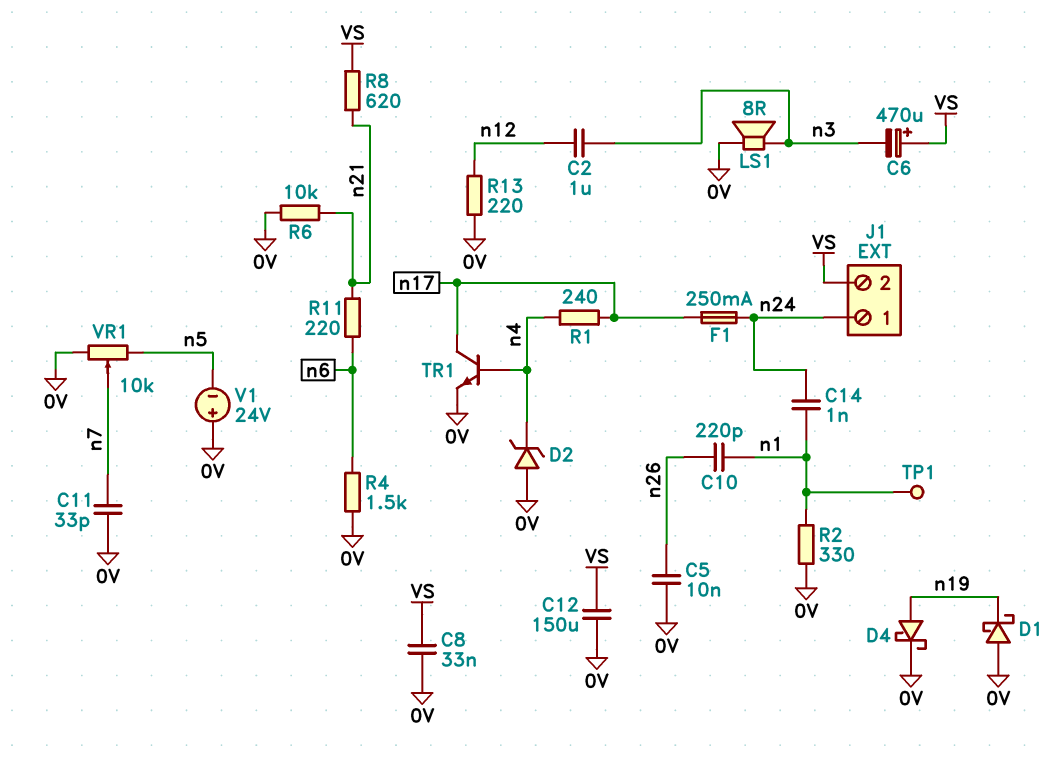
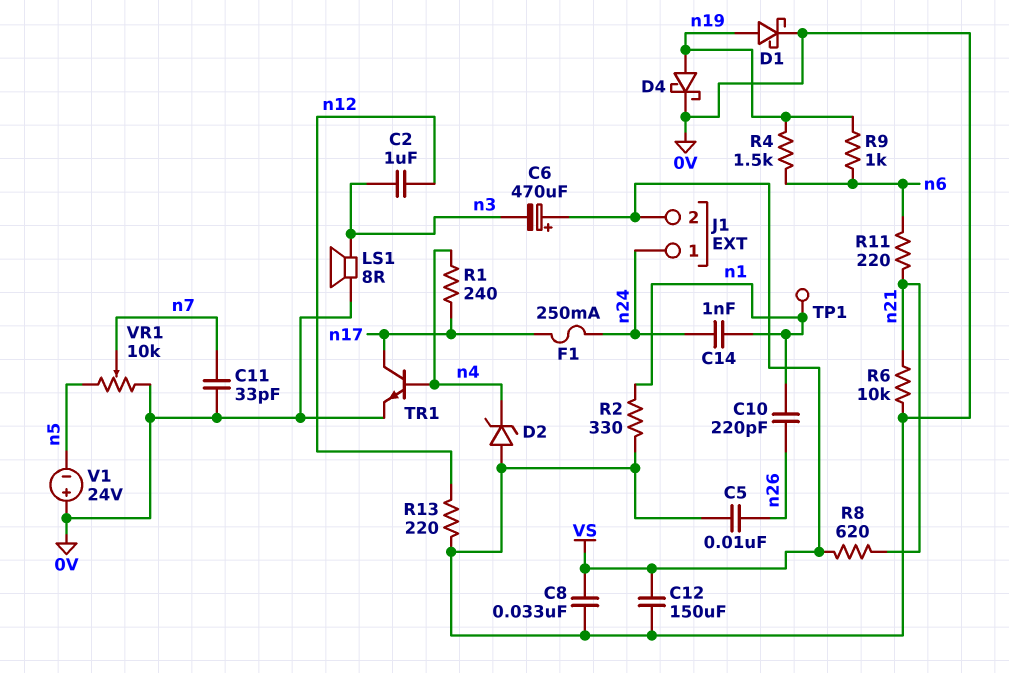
D1: schottky (A 0V, K n19) -> schottky (A n19, K 0V)
R4: 1.5k (0V, n6) -> 1.5k (n6, n19)
R9: none -> 1k (n6, n19)

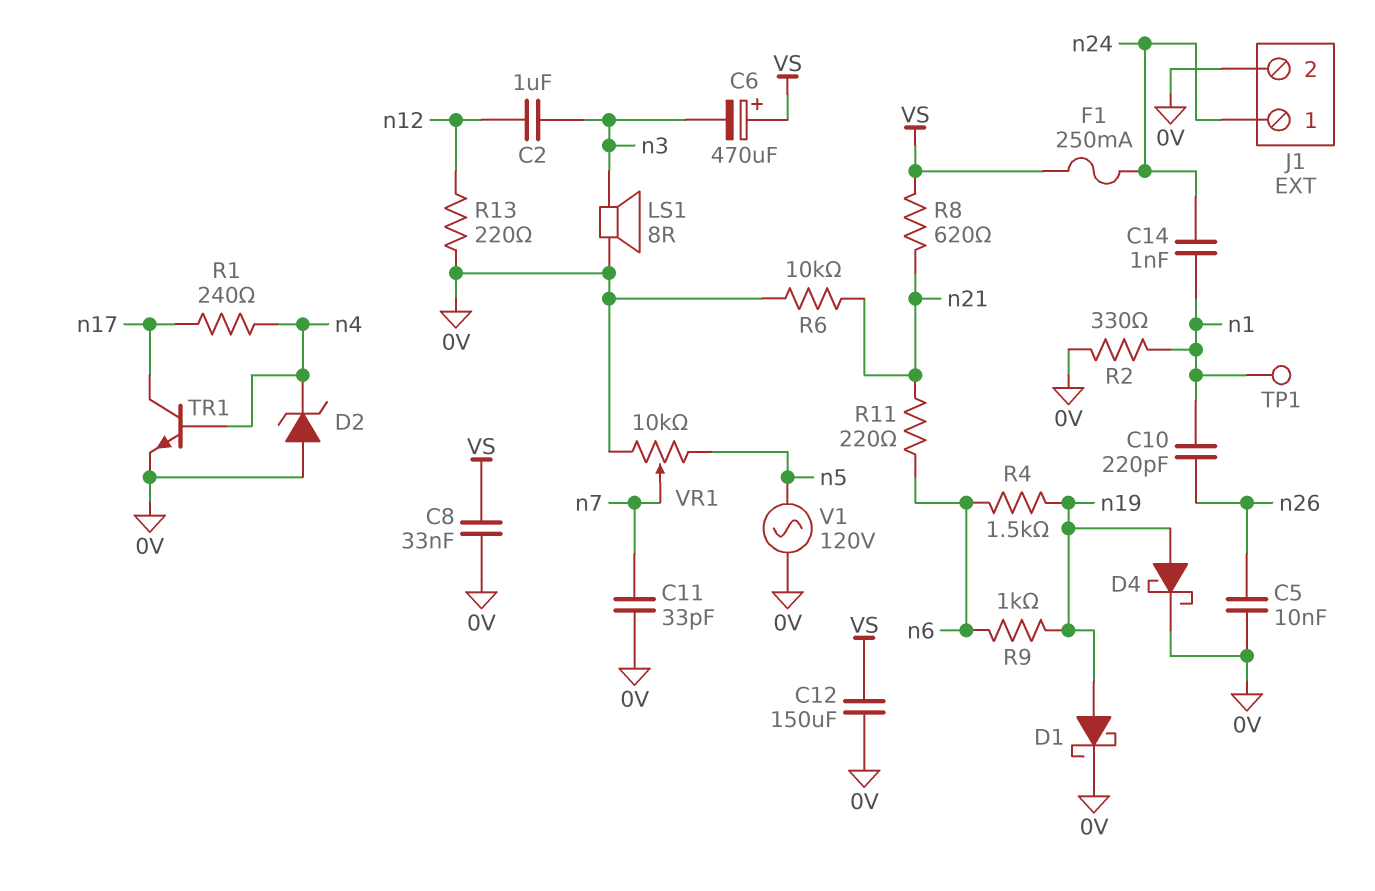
F1: 250mA (n17, n24) -> 250mA (VS, n24)
J1 pin 2: VS -> 0V
V1: 24V (plus 0V, minus n5) -> AC 120V (0V, n5)

